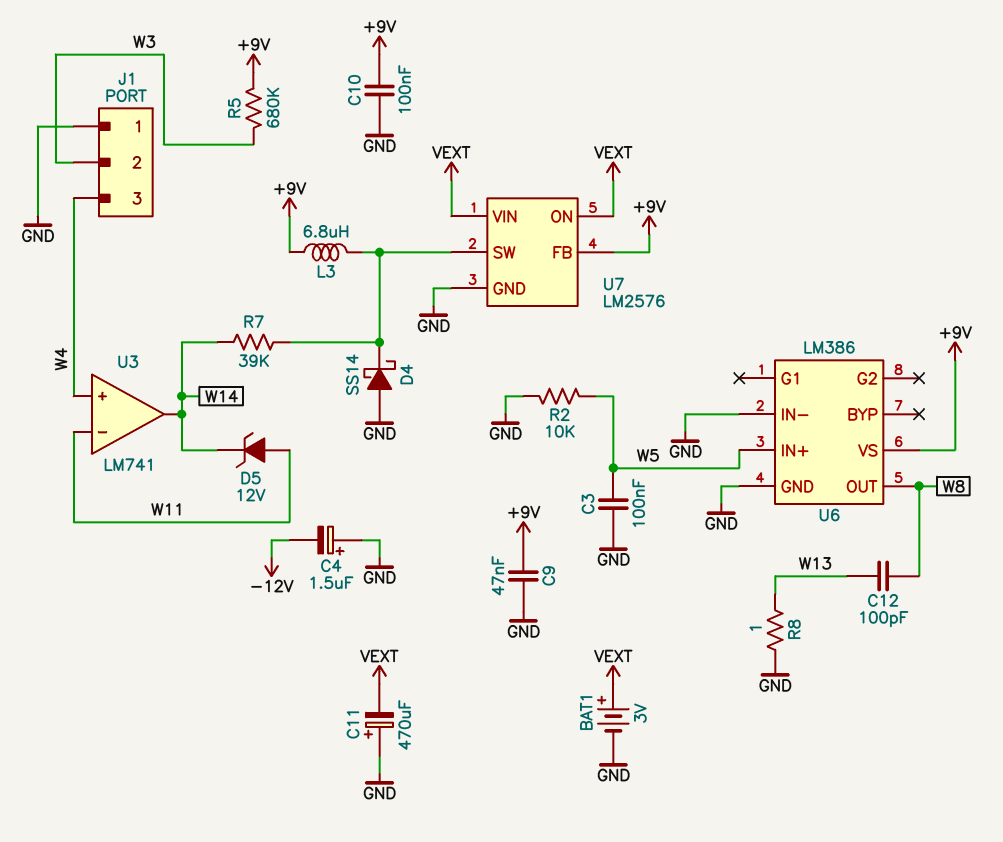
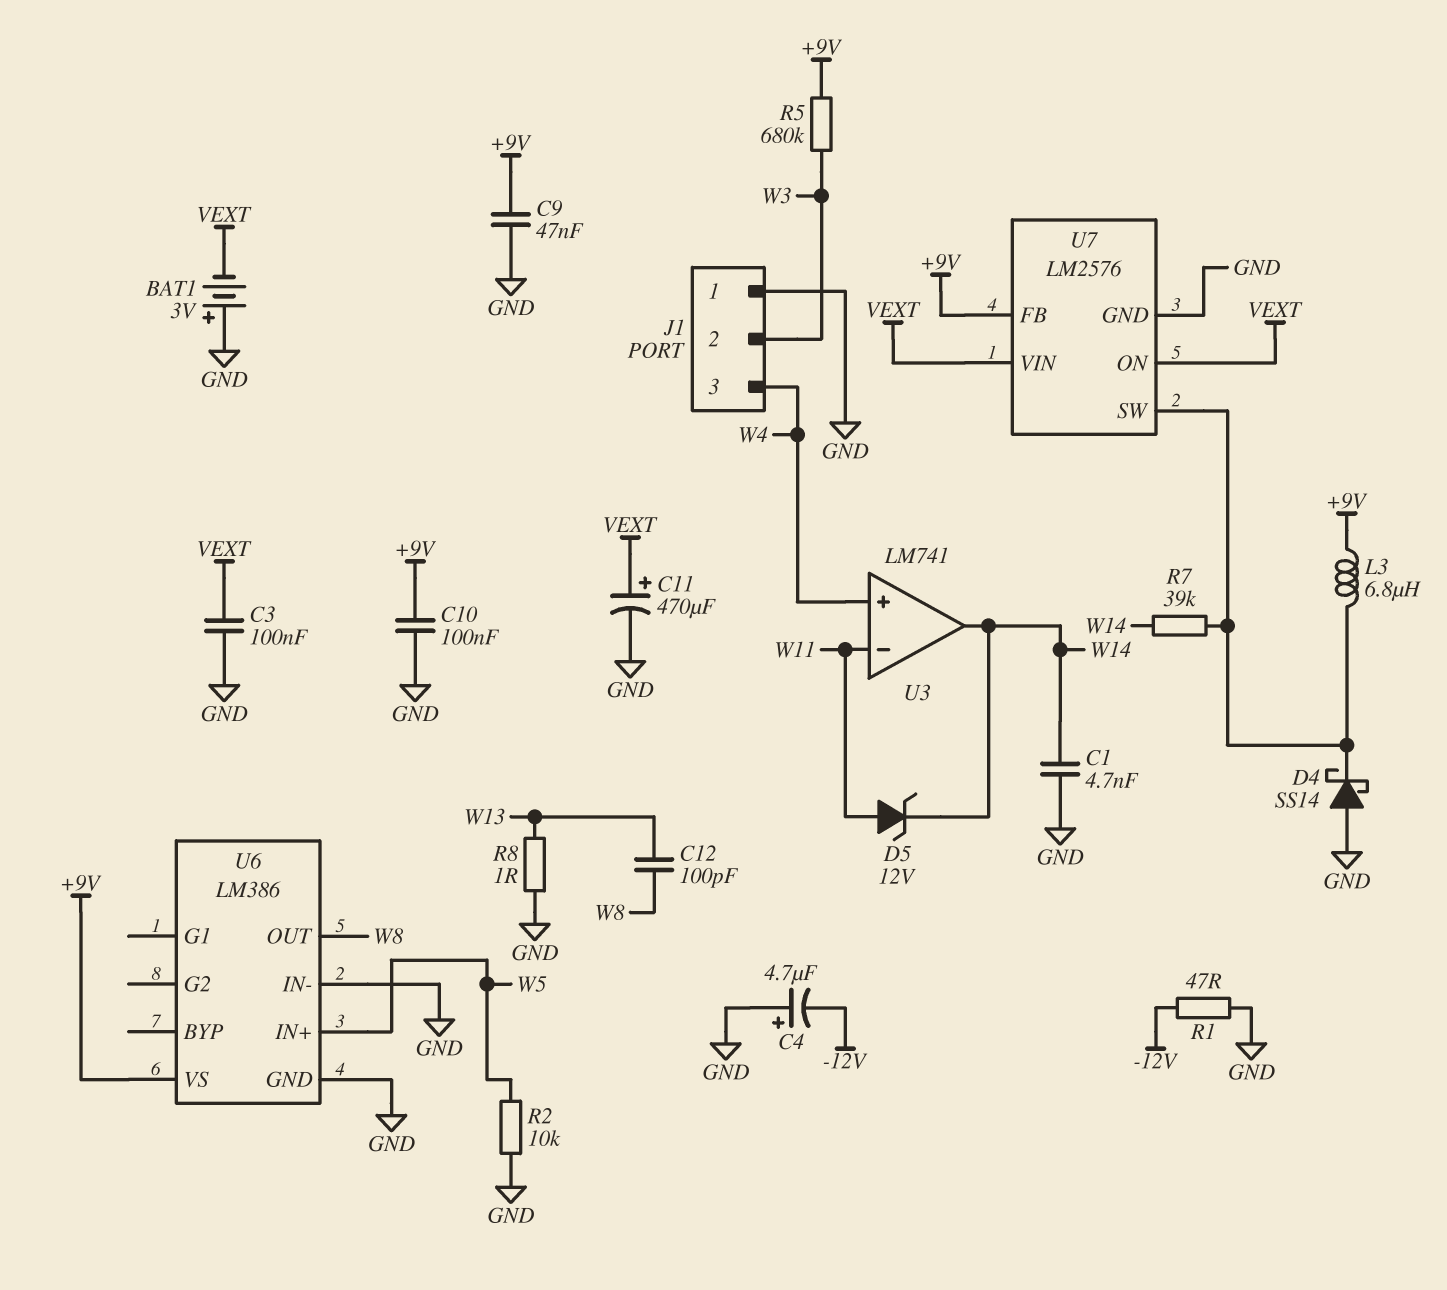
BAT1: 3V (plus VEXT, minus GND) -> 3V (plus GND, minus VEXT)
C1: none -> 4.7nF (GND, W14)
C3: 100nF (GND, W5) -> 100nF (GND, VEXT)
C4: 1.5uF (plus GND, minus -12V) -> 4.7uF (plus GND, minus -12V)
C11: 470uF (plus GND, minus VEXT) -> 470uF (plus VEXT, minus GND)
R1: none -> 47 (-12V, GND)

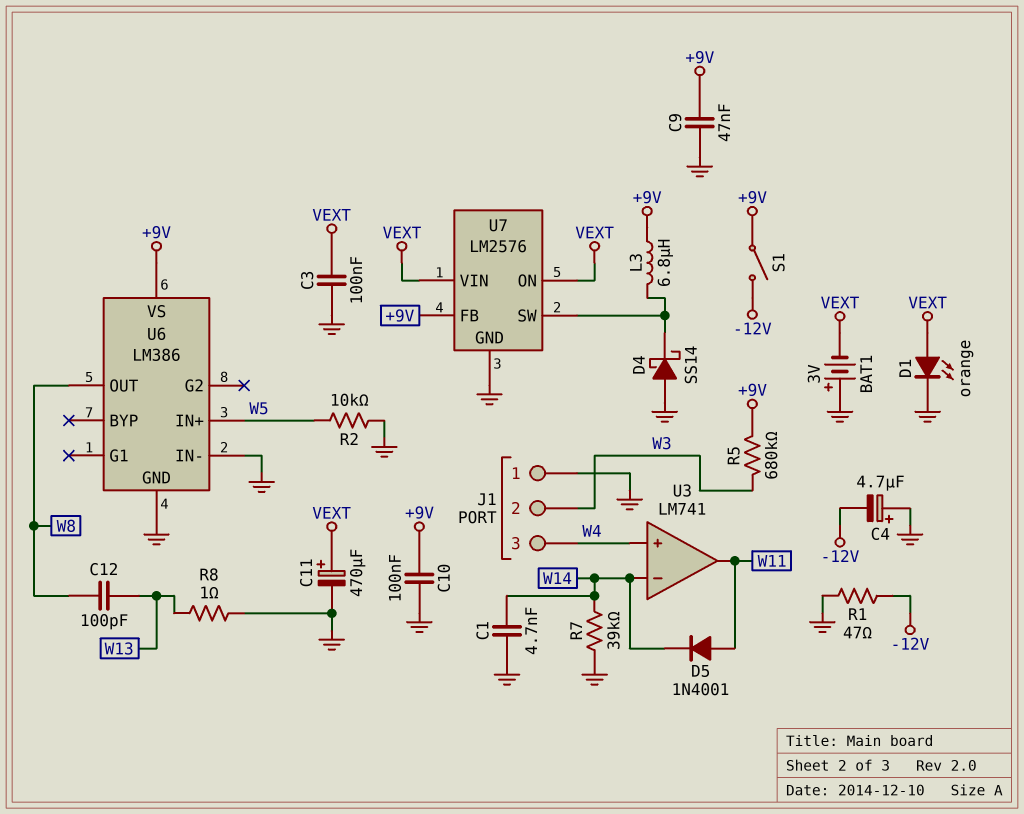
D1: none -> LED orange (A VEXT, K GND)
D5: zener 12V (A W11, K W14) -> diode 1N4001 (A W11, K W14)
R7: 39k (U7/SW, W14) -> 39k (GND, W14)
S1: none -> switch (+9V, -12V)
U3 pin in-: W11 -> W14
U3 pin out: W14 -> W11

